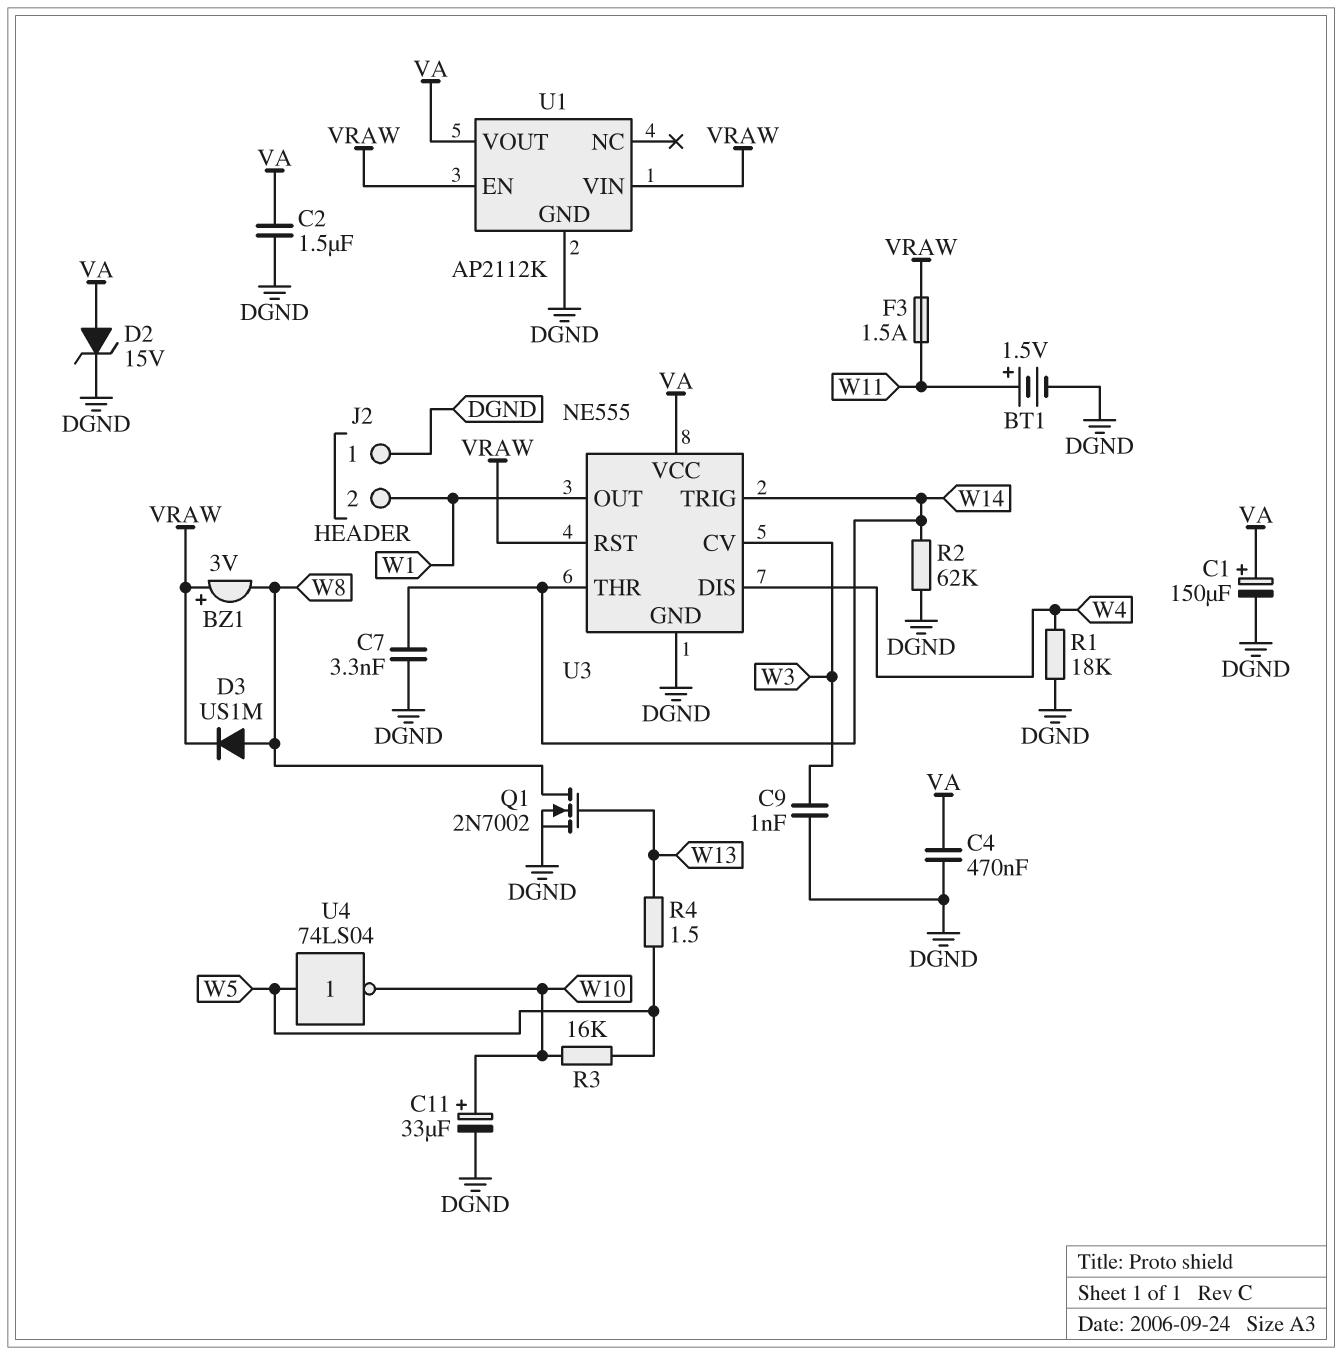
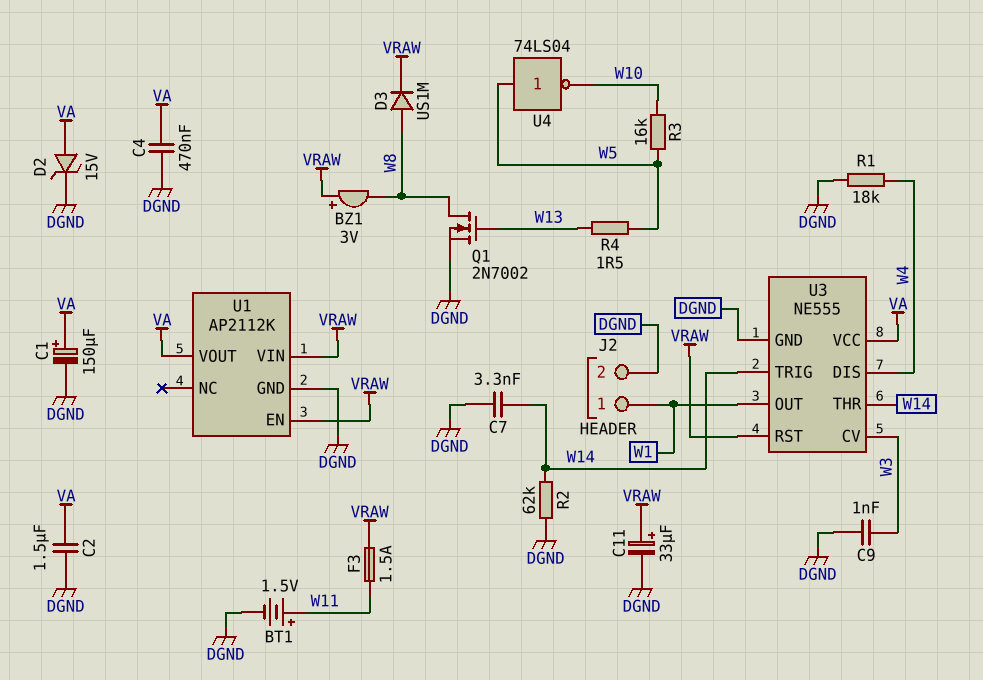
C11: 33uF (plus W10, minus DGND) -> 33uF (plus VRAW, minus DGND)
J2 pin 1: DGND -> W1
J2 pin 2: W1 -> DGND

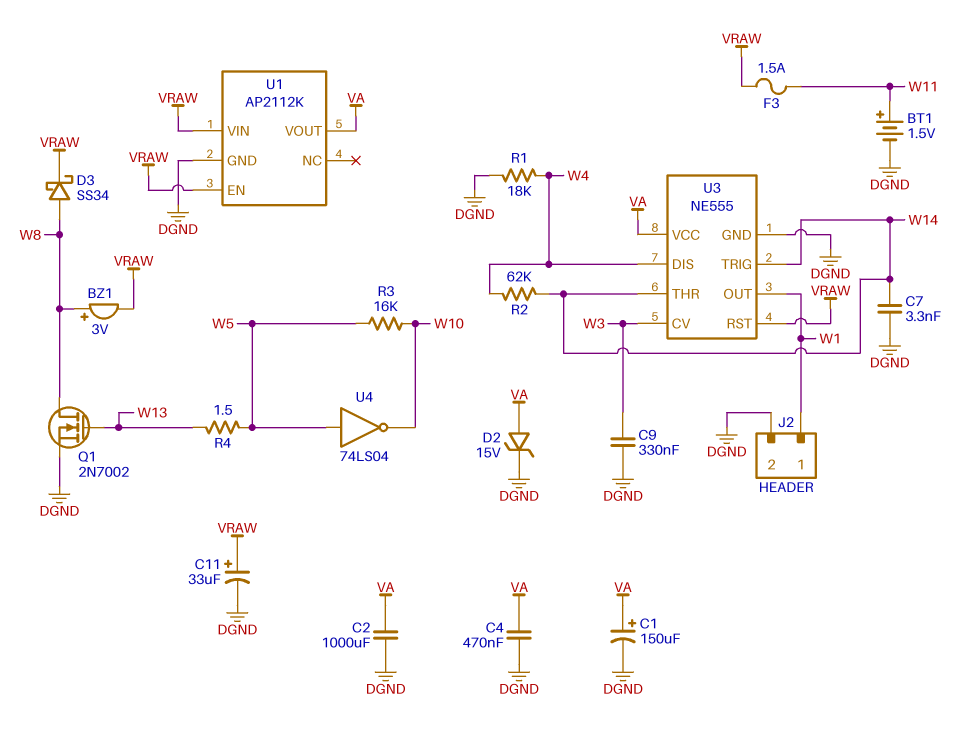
BZ1: buzzer 3V (plus VRAW, minus W8) -> buzzer 3V (plus W8, minus VRAW)
C2: 1.5uF (DGND, VA) -> 1000uF (DGND, VA)
C9: 1nF (DGND, W3) -> 330nF (DGND, W3)
D3: diode US1M (A W8, K VRAW) -> schottky SS34 (A W8, K VRAW)
R2: 62k (DGND, W14) -> 62k (W4, W14)

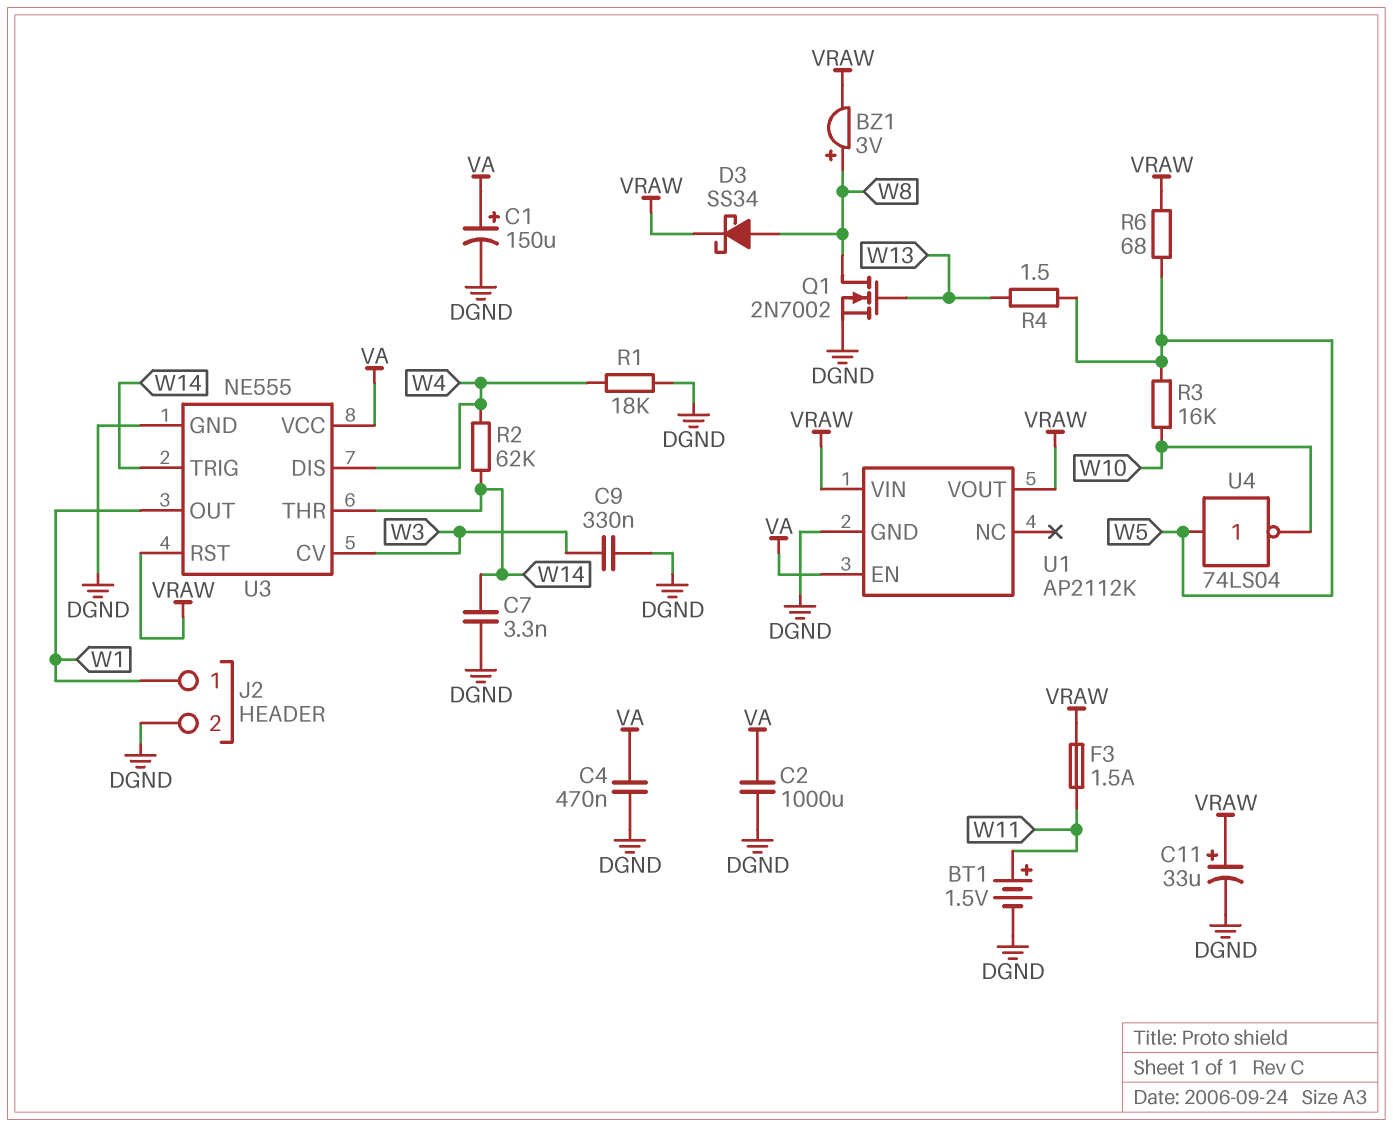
D2: zener 15V (A VA, K DGND) -> none
R6: none -> 68 (VRAW, W5)
U1 pin EN: VRAW -> VA
U1 pin VOUT: VA -> VRAW

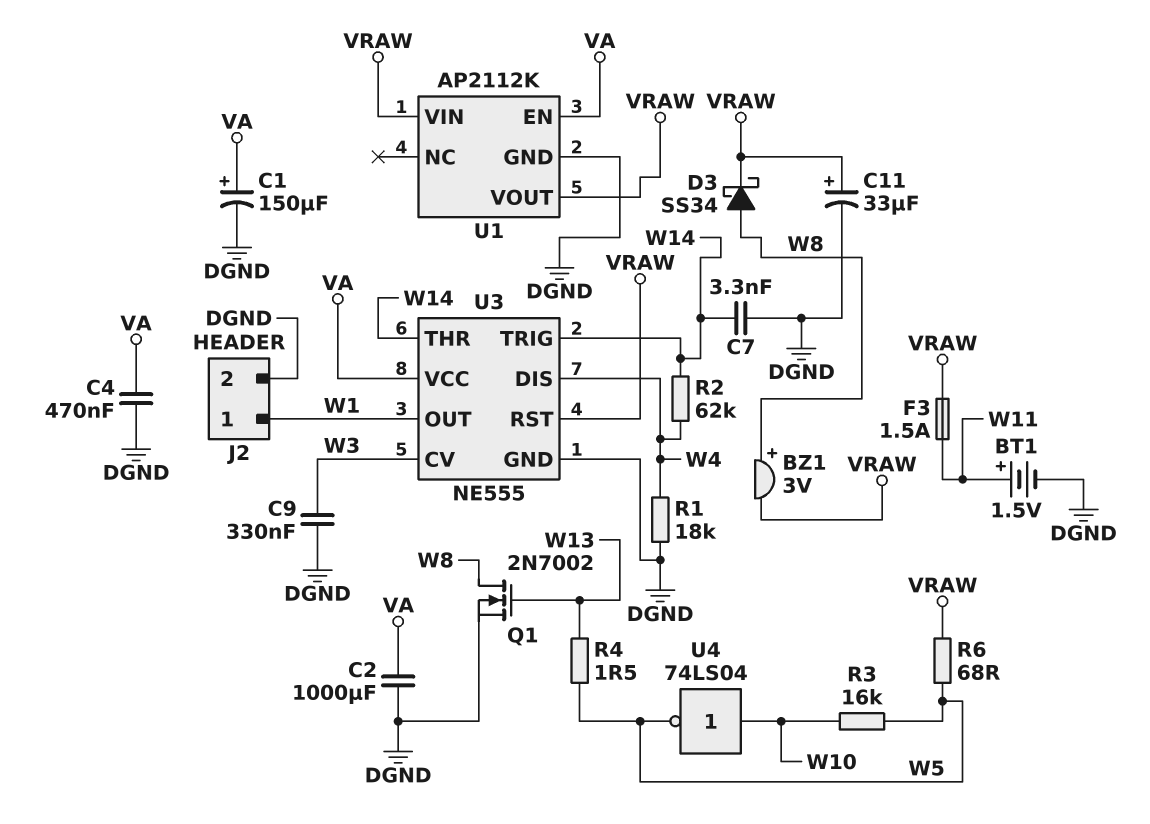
U4: NOT 74LS04 (in W5, out W10) -> NOT 74LS04 (in W10, out W5)

